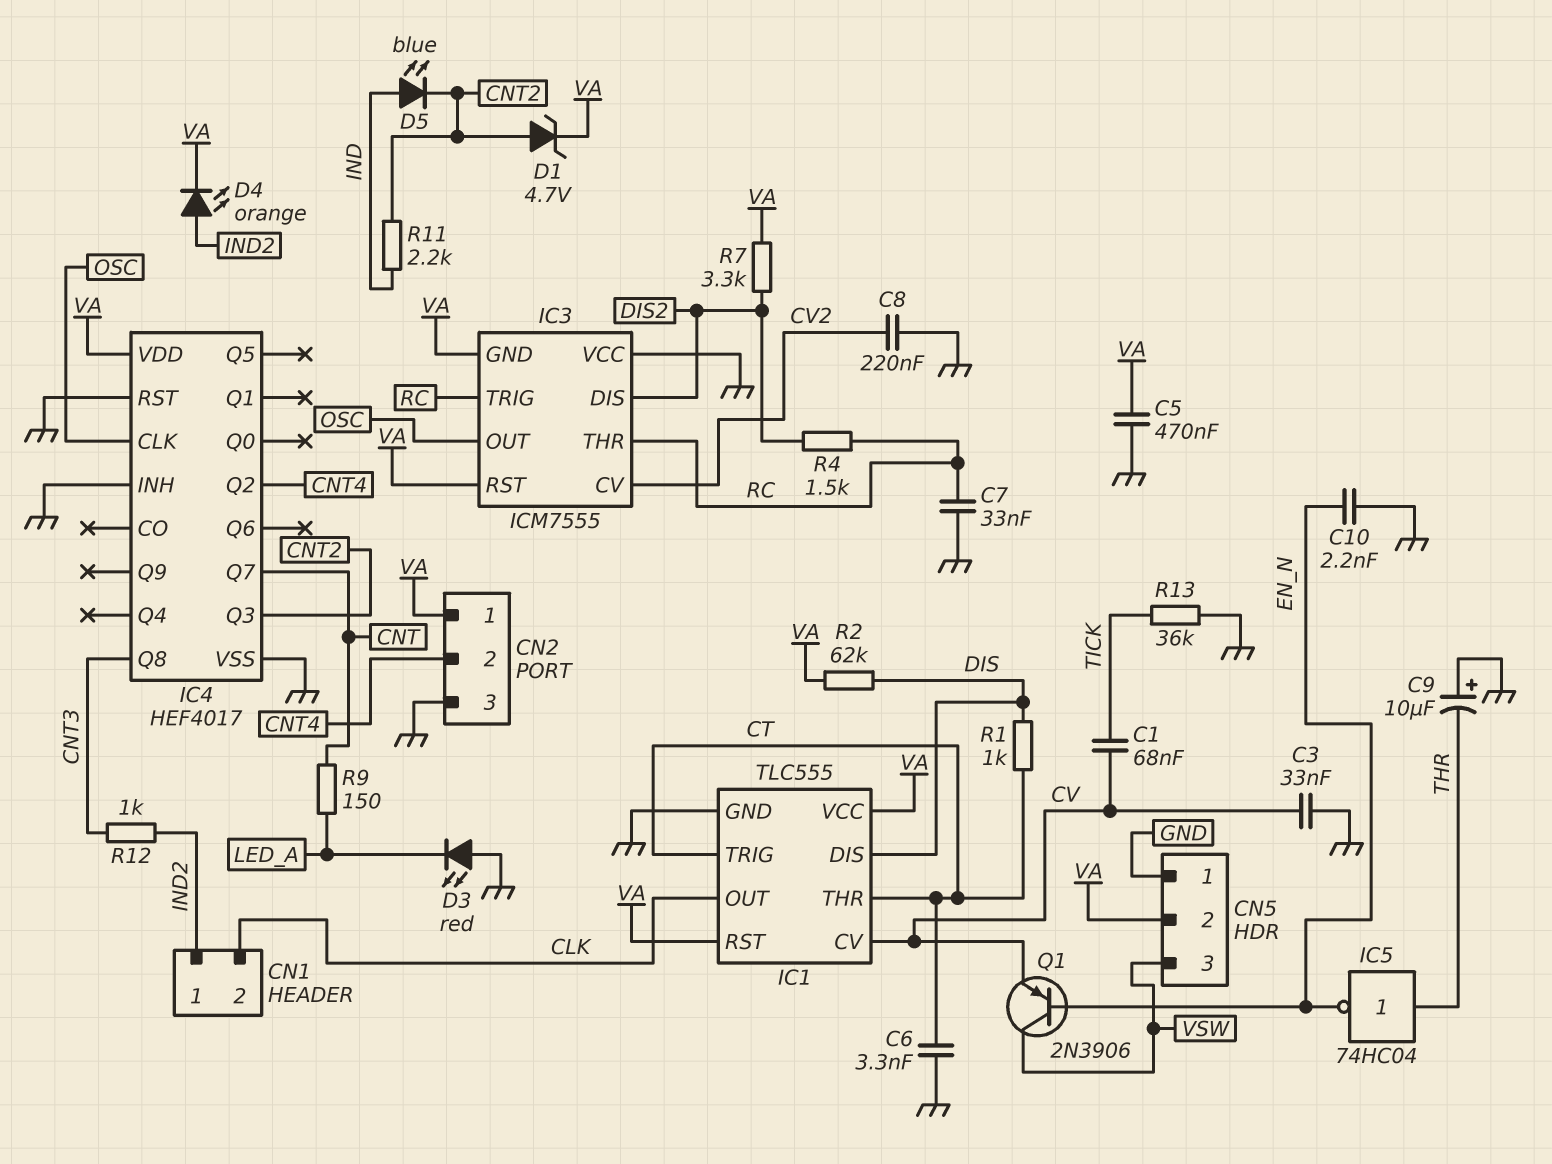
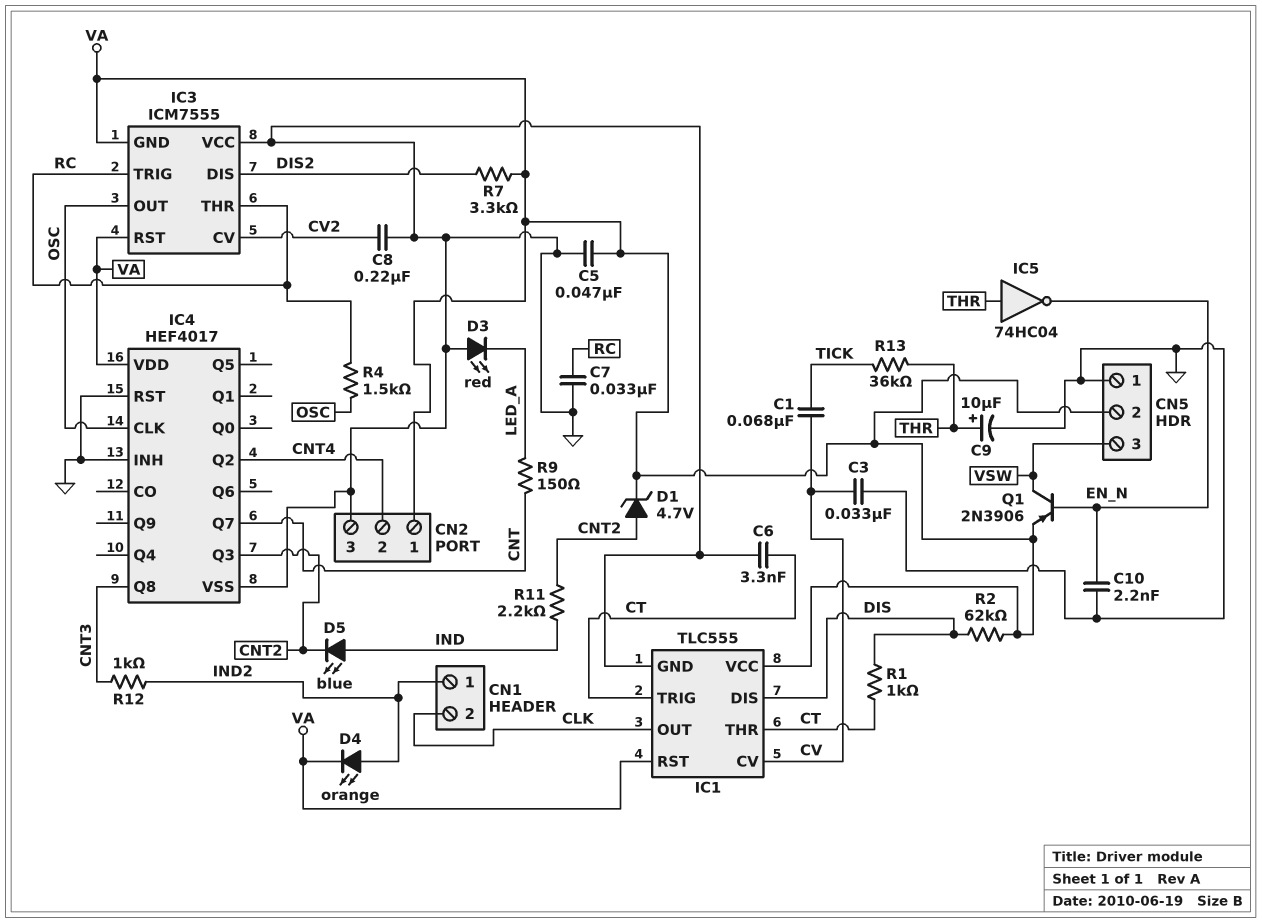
C5: 470nF (GND, VA) -> 47nF (GND, VA)
C9: 10uF (plus GND, minus THR) -> 10uF (plus THR, minus GND)
Q1: PNP 2N3906 (B EN_N, C VSW, E CV) -> PNP 2N3906 (B EN_N, C VSW, E VA)
R4: 1.5k (DIS2, RC) -> 1.5k (OSC, RC)
R13: 36k (GND, TICK) -> 36k (THR, TICK)

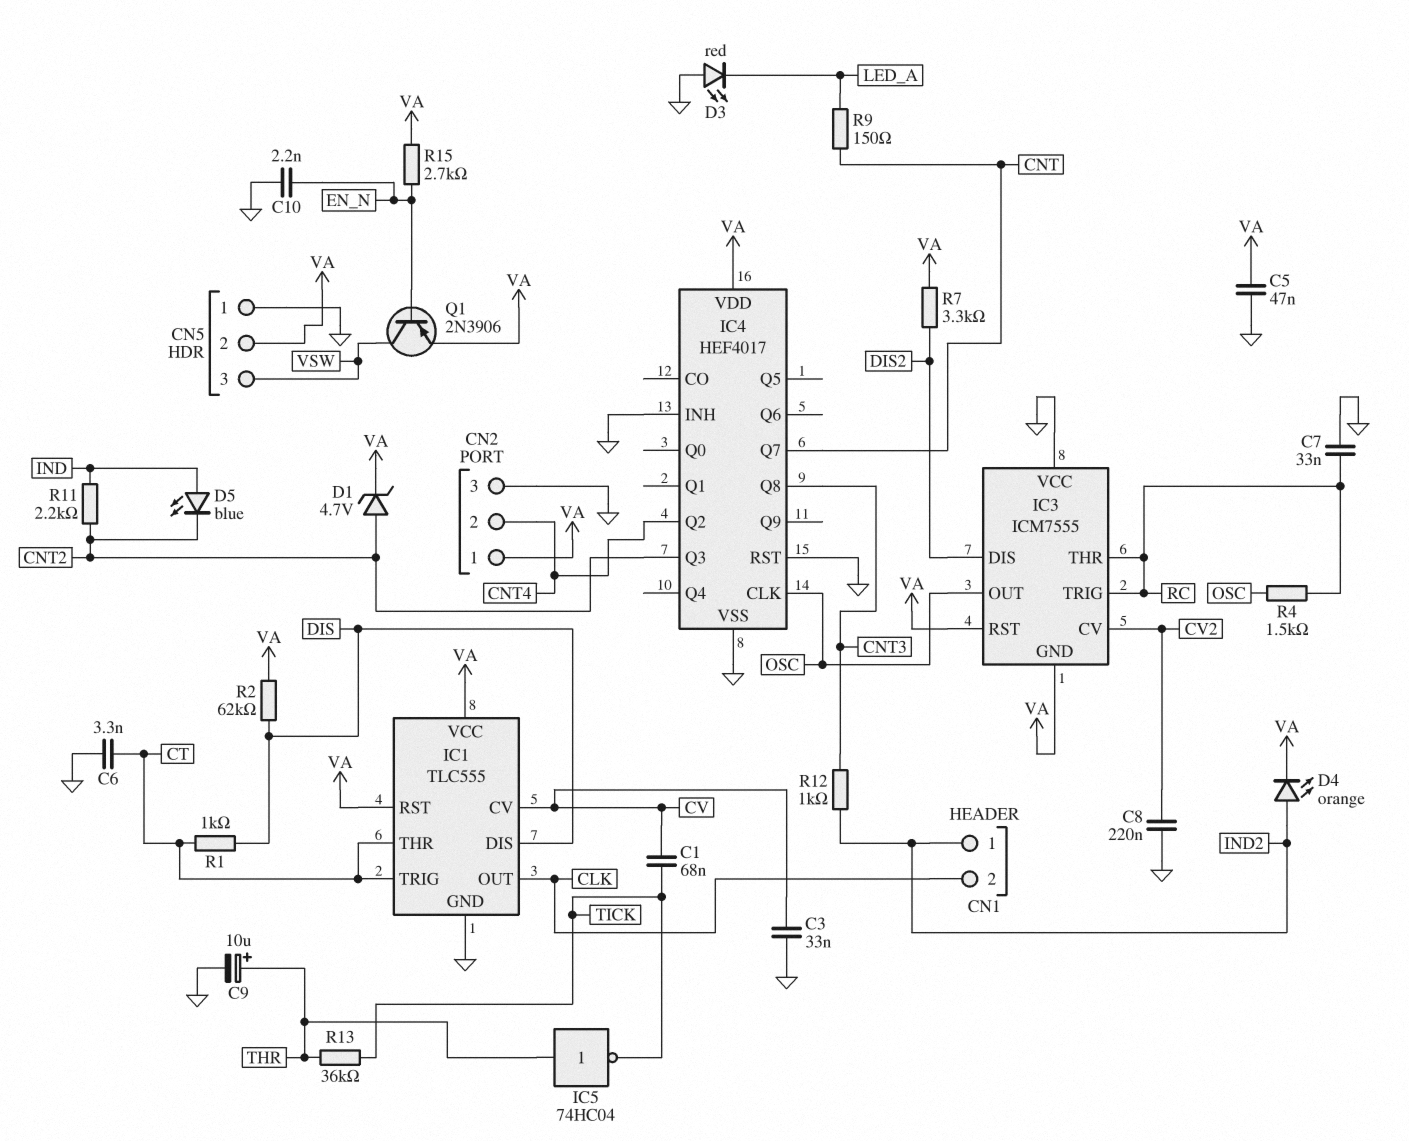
IC5: NOT 74HC04 (in THR, out EN_N) -> NOT 74HC04 (in THR, out TICK)
R15: none -> 2.7k (EN_N, VA)

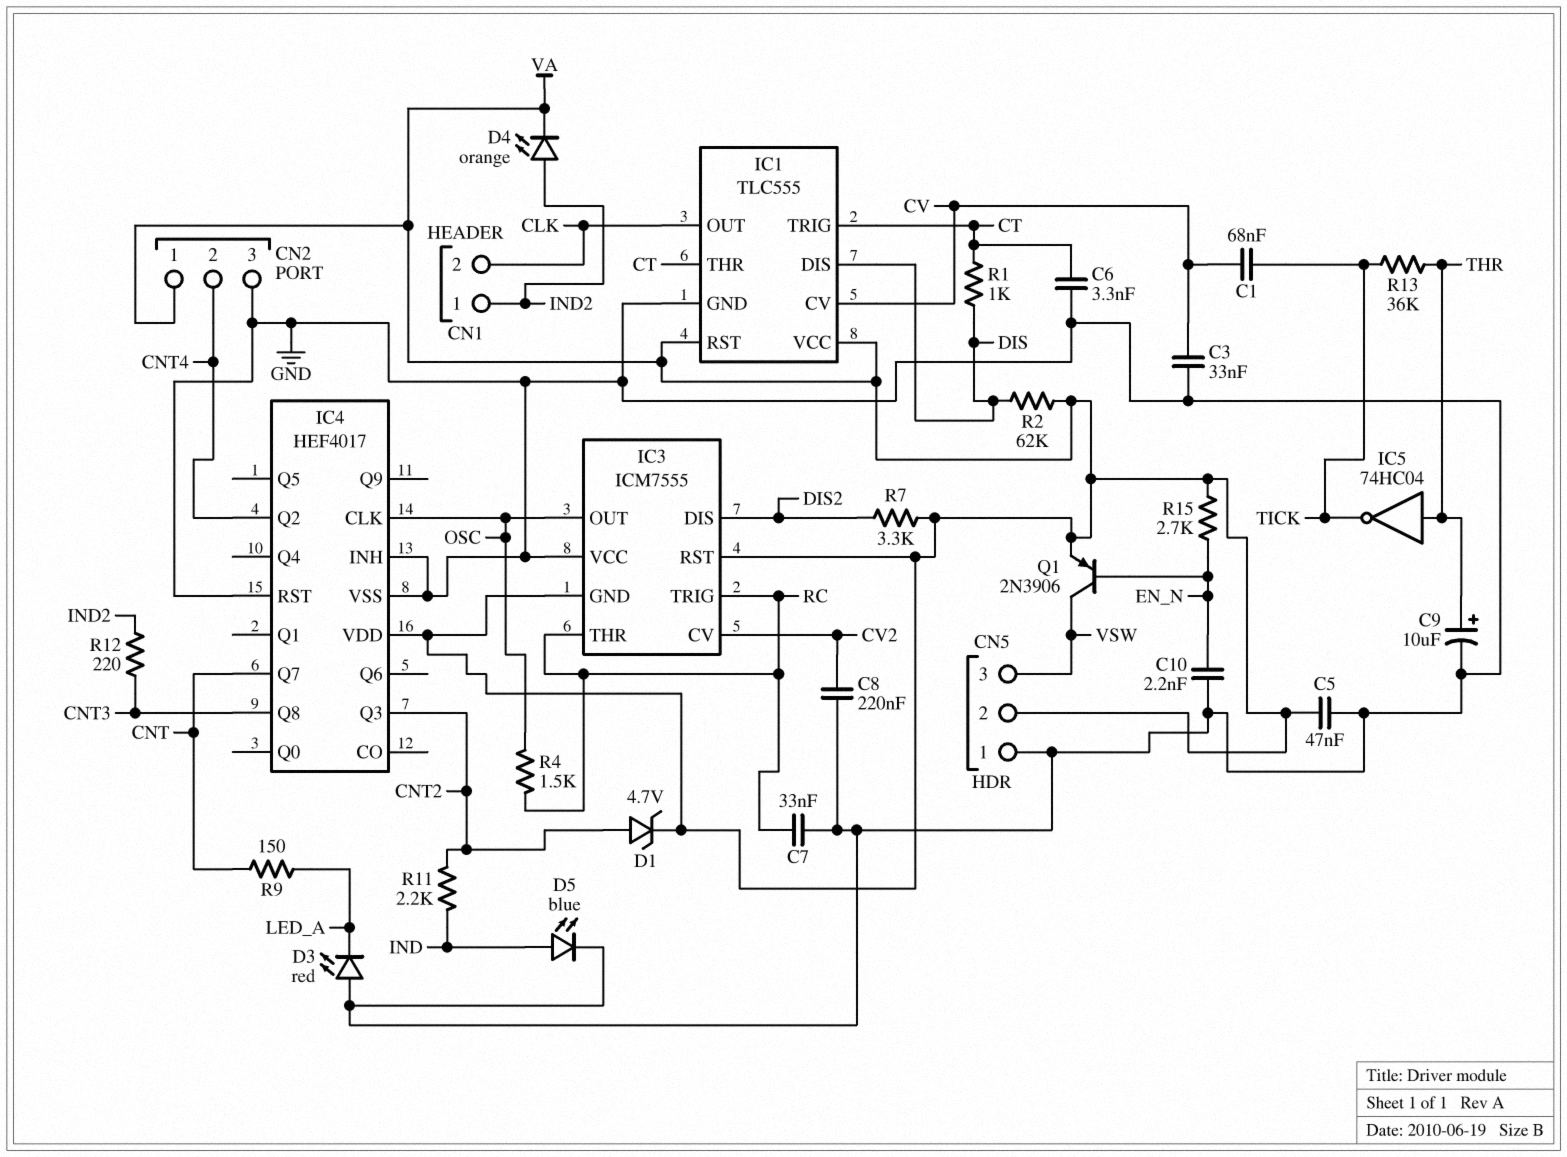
D5: LED blue (A IND, K CNT2) -> LED blue (A IND, K GND)
R12: 1k (CNT3, IND2) -> 220 (CNT3, IND2)

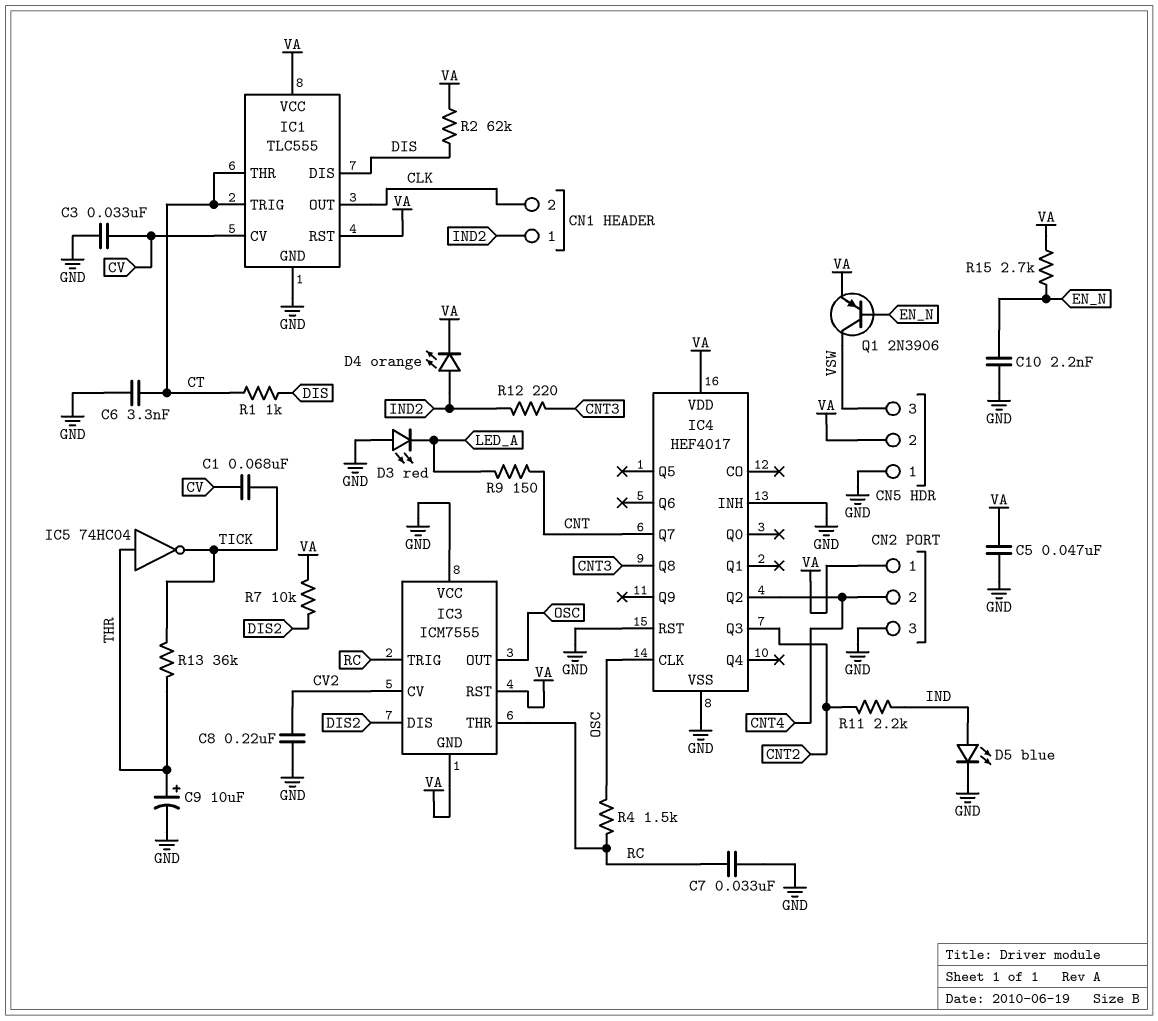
D1: zener 4.7V (A CNT2, K VA) -> none
R7: 3.3k (DIS2, VA) -> 10k (DIS2, VA)

